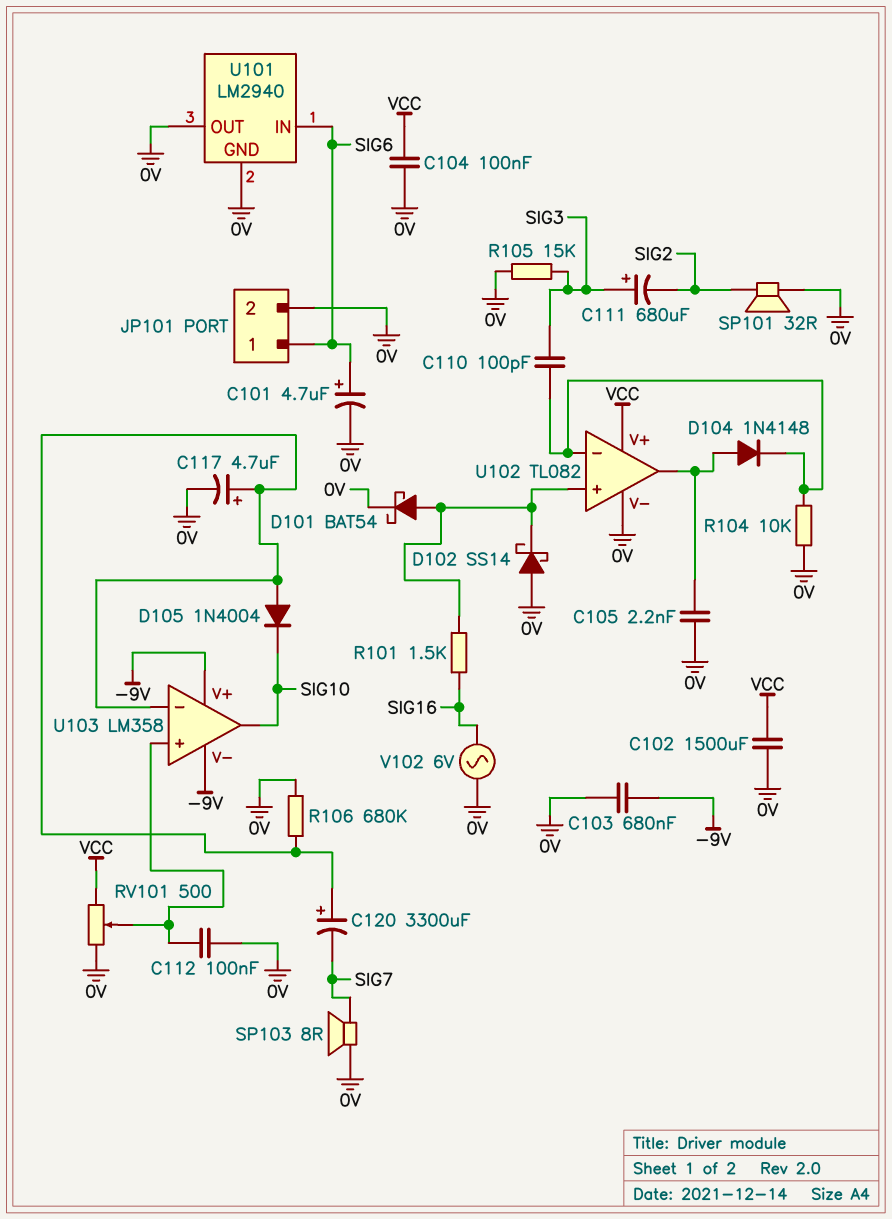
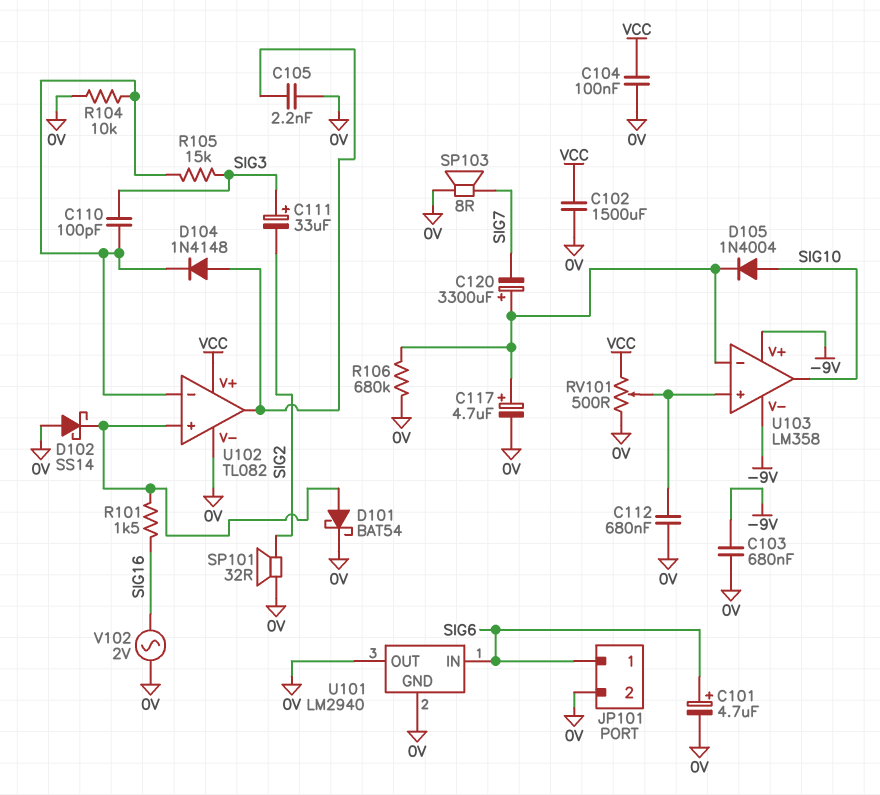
C111: 680uF (plus SIG3, minus SIG2) -> 33uF (plus SIG3, minus SIG2)
C112: 100nF (0V, U103/in+) -> 680nF (0V, U103/in+)
D105: diode 1N4004 (A U103/in-, K SIG10) -> diode 1N4004 (A SIG10, K U103/in-)
R105: 15k (0V, SIG3) -> 15k (SIG3, U102/in-)
V102: AC 6V (0V, SIG16) -> AC 2V (0V, SIG16)

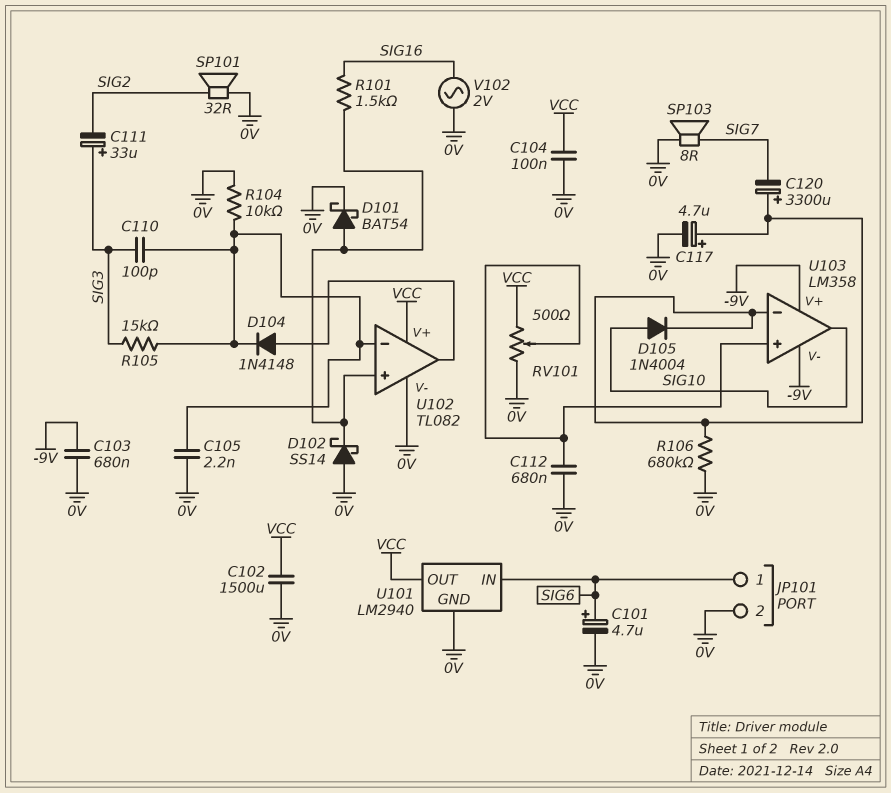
C105: 2.2nF (0V, U102/out) -> 2.2nF (0V, U102/in-)
U101 pin OUT: 0V -> VCC

